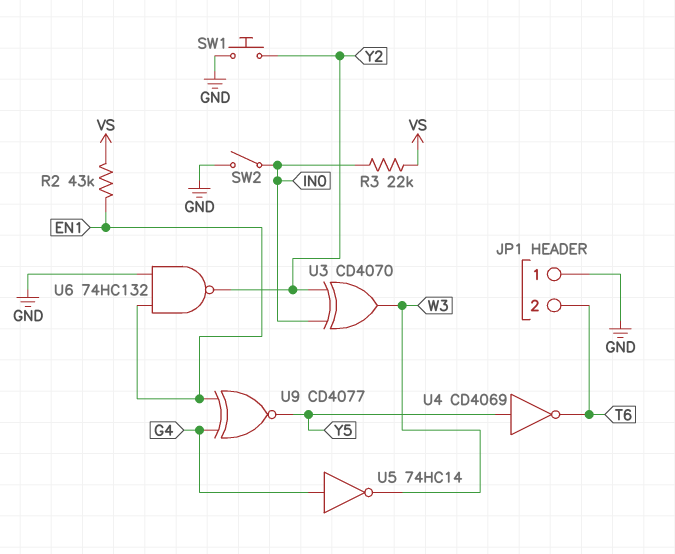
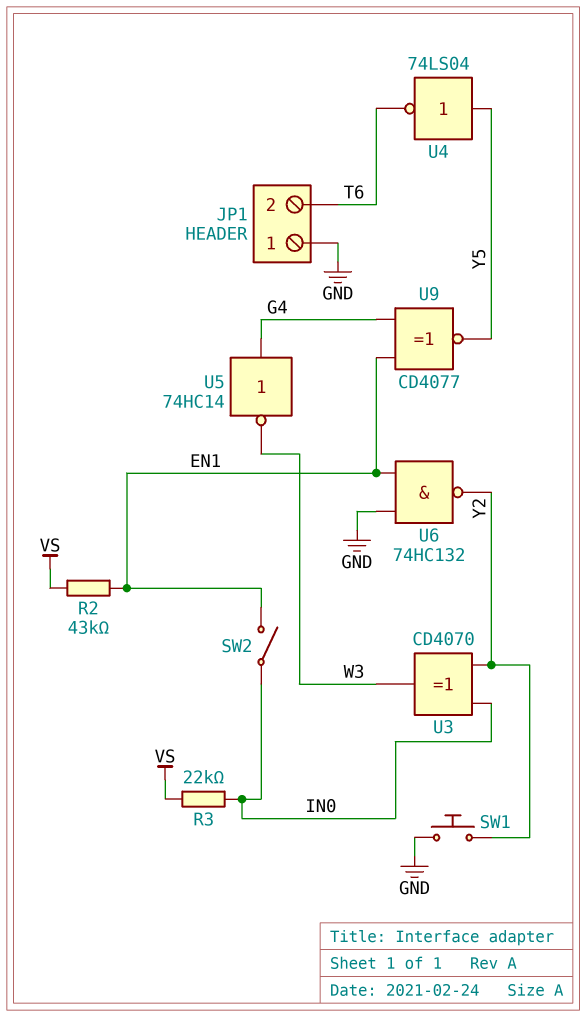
SW2: switch (GND, IN0) -> switch (EN1, IN0)
U4: NOT CD4069 (in Y5, out T6) -> NOT 74LS04 (in Y5, out T6)

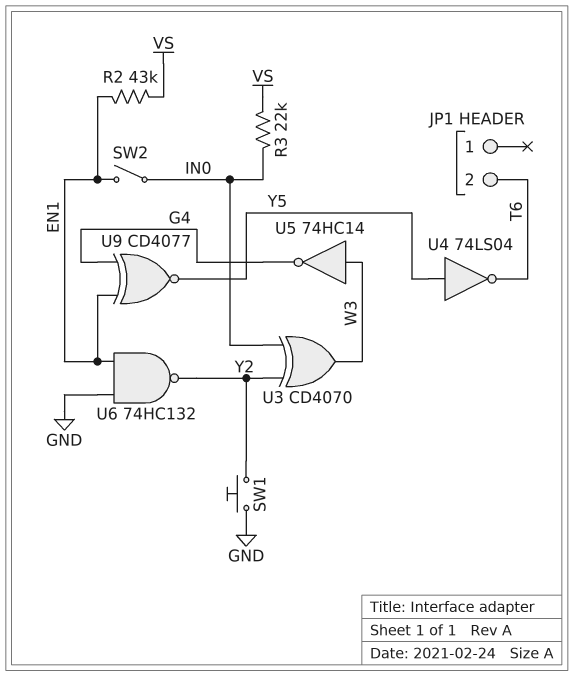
JP1 pin 1: GND -> none
U5: NOT 74HC14 (in G4, out W3) -> NOT 74HC14 (in W3, out G4)

